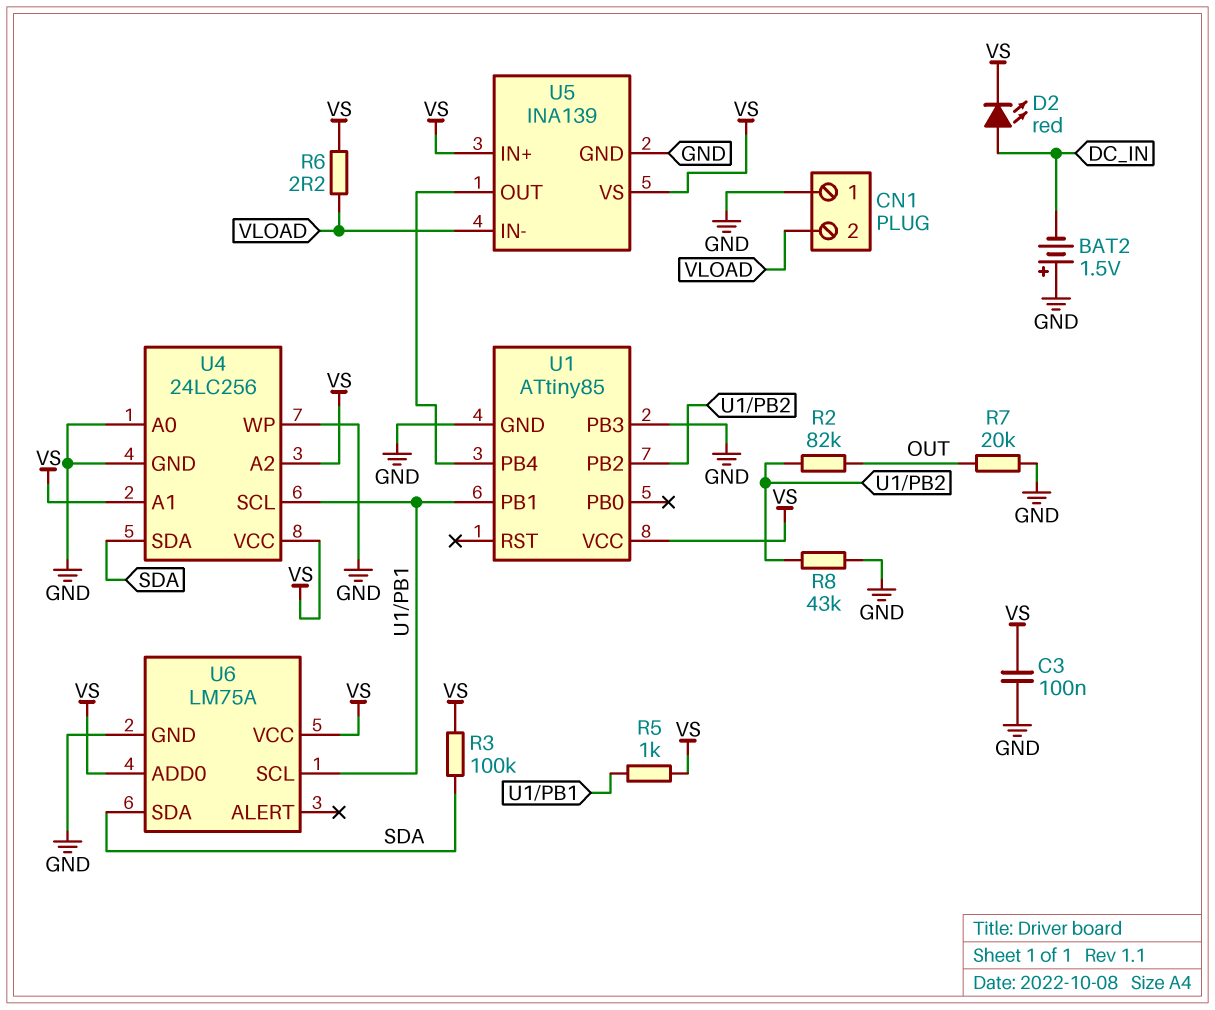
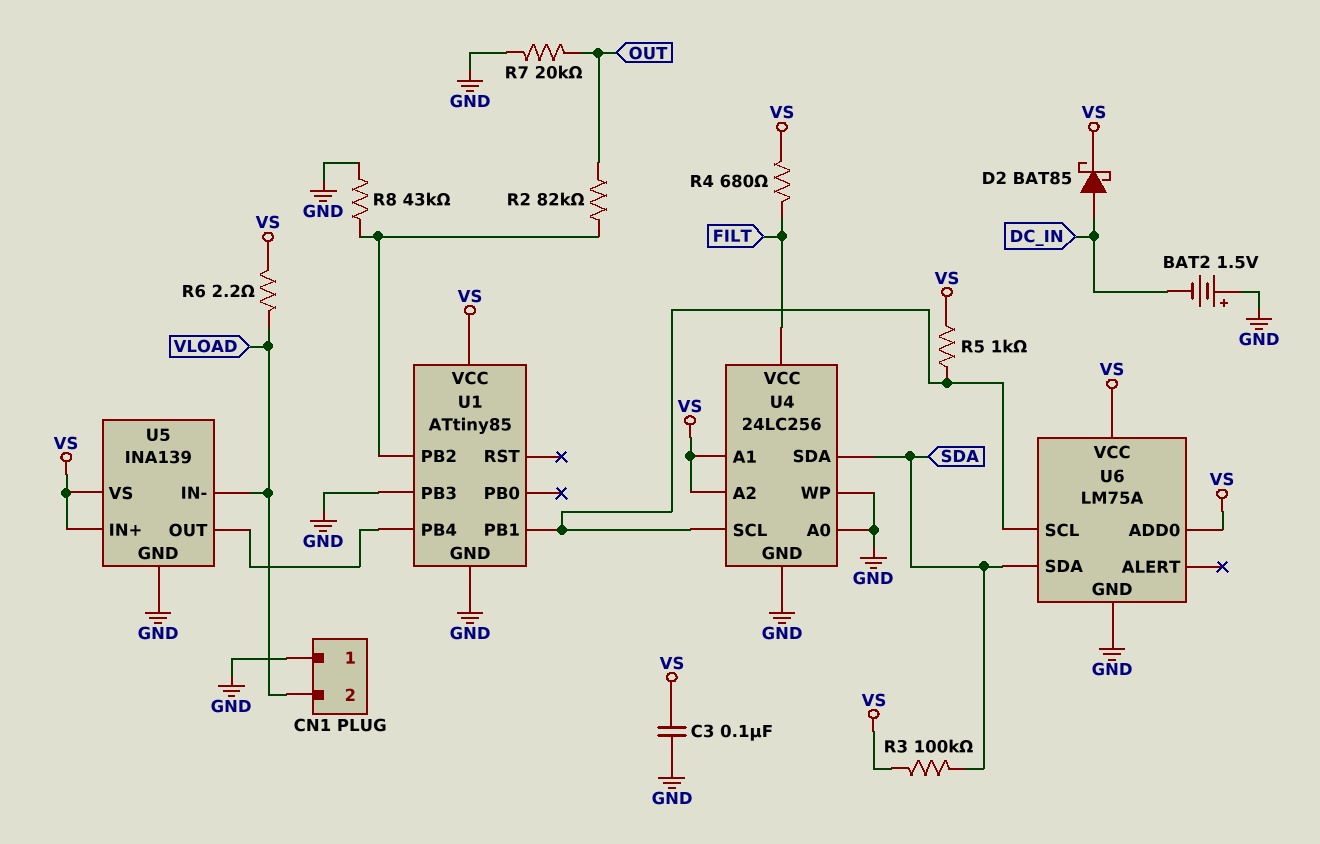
D2: LED red (A DC_IN, K VS) -> schottky BAT85 (A DC_IN, K VS)
R4: none -> 680 (FILT, VS)
U4 pin VCC: VS -> FILT

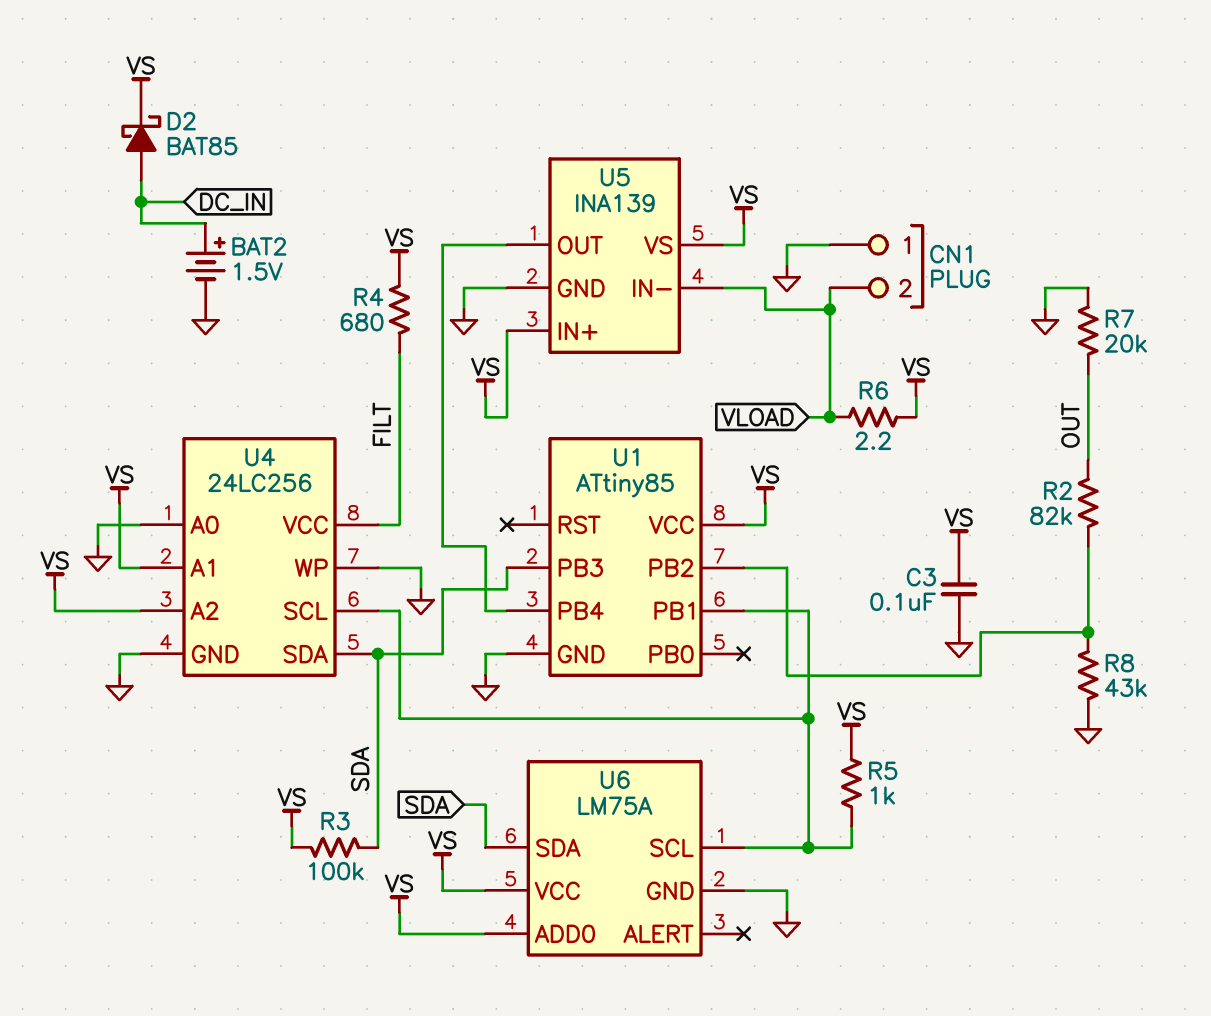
BAT2: 1.5V (plus GND, minus DC_IN) -> 1.5V (plus DC_IN, minus GND)
U1 pin PB3: GND -> SDA

